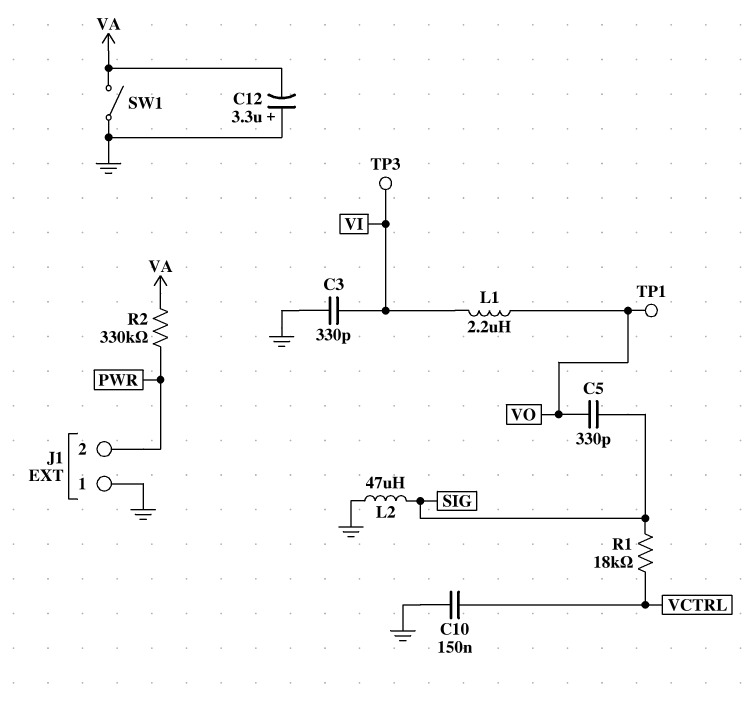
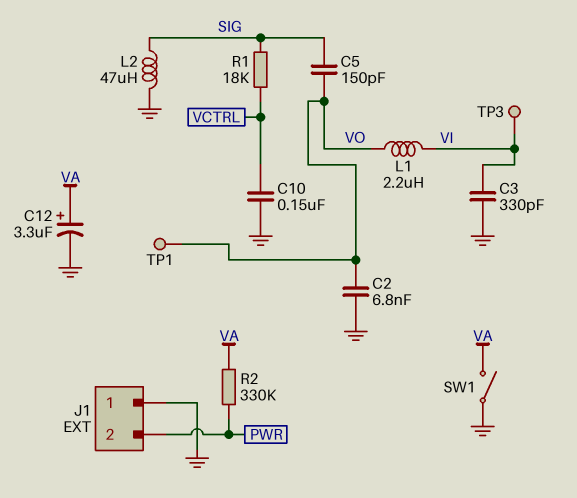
C2: none -> 6.8nF (GND, VO)
C5: 330pF (SIG, VO) -> 150pF (SIG, VO)
C12: 3.3uF (plus GND, minus VA) -> 3.3uF (plus VA, minus GND)

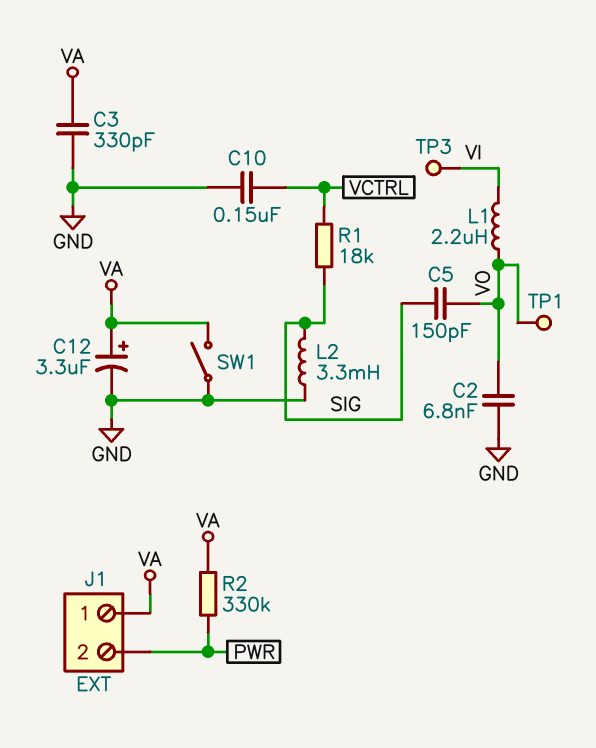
C3: 330pF (GND, VI) -> 330pF (GND, VA)
J1 pin 1: GND -> VA
L2: 47uH (GND, SIG) -> 3.3mH (GND, SIG)

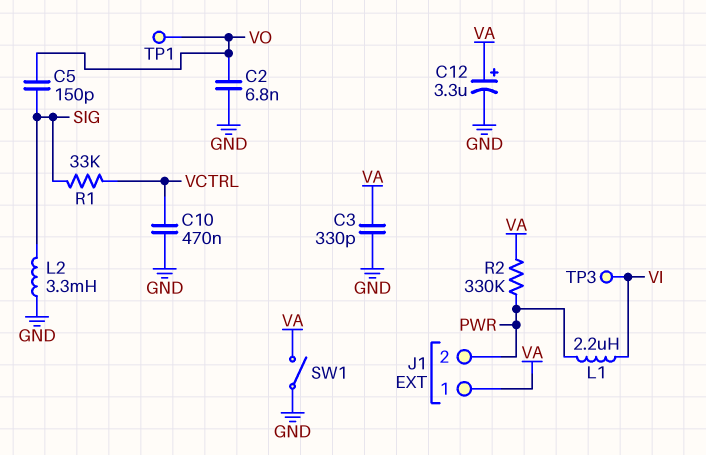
C10: 150nF (GND, VCTRL) -> 470nF (GND, VCTRL)
L1: 2.2uH (VI, VO) -> 2.2uH (PWR, VI)
R1: 18k (SIG, VCTRL) -> 33k (SIG, VCTRL)

